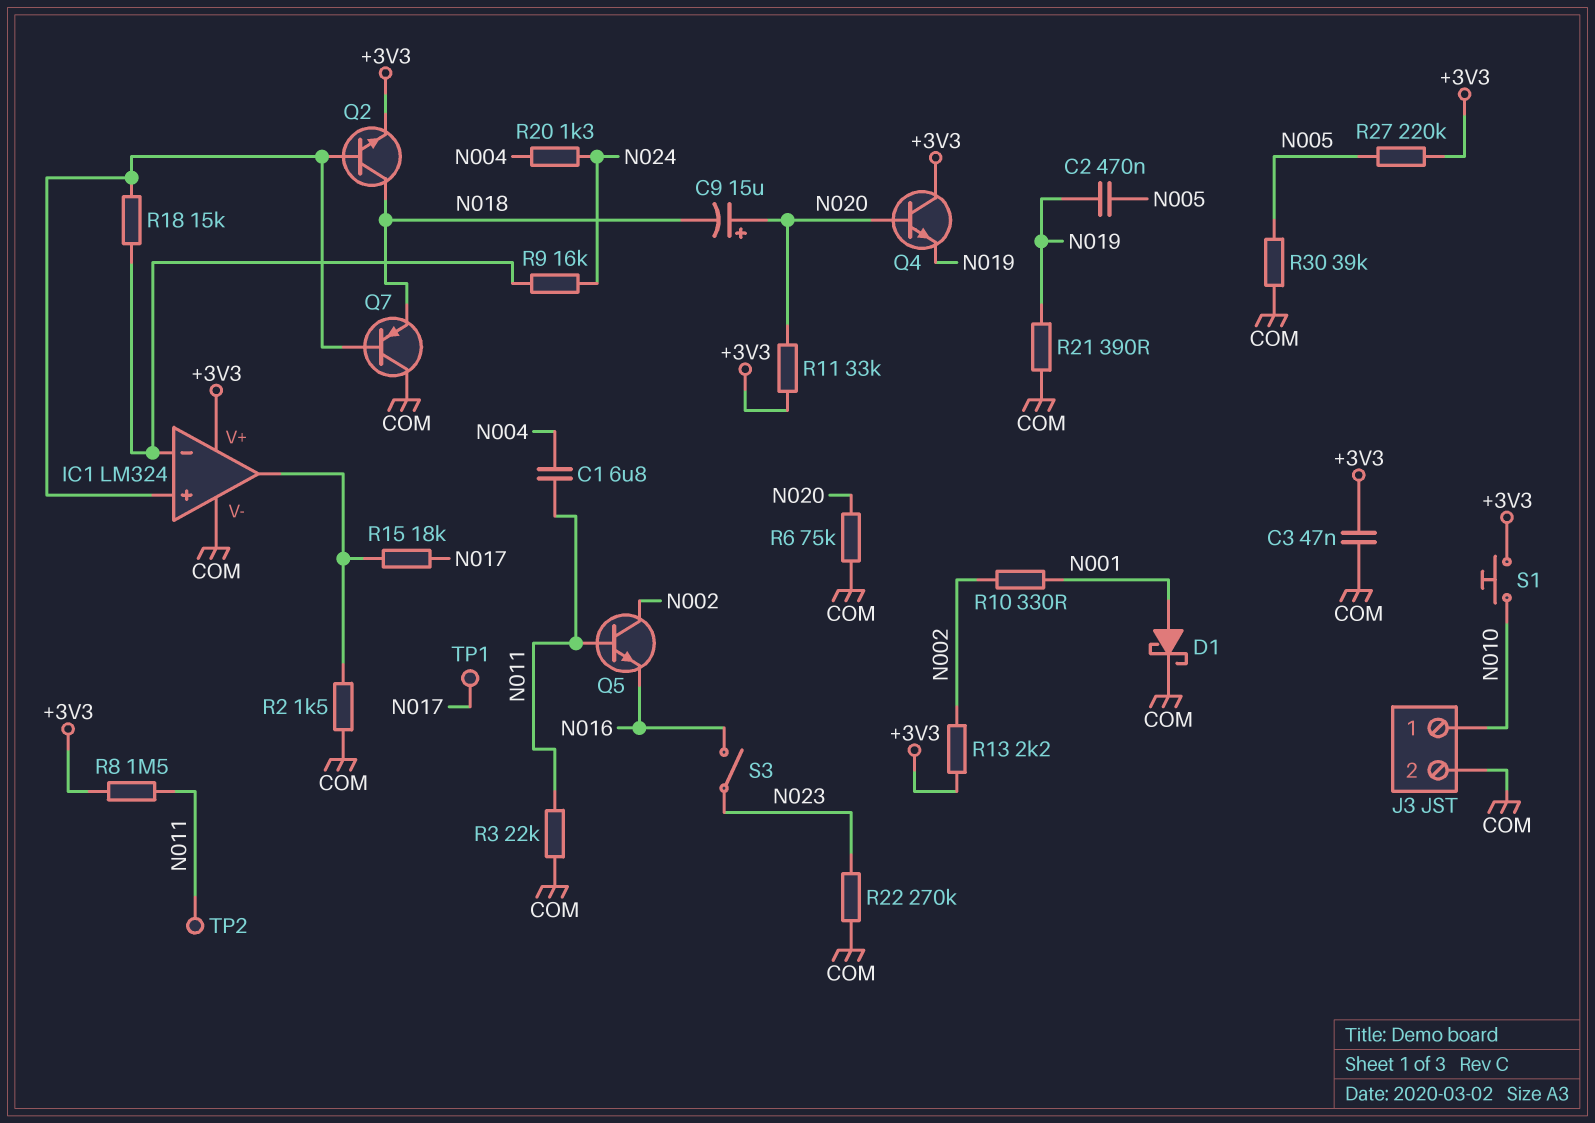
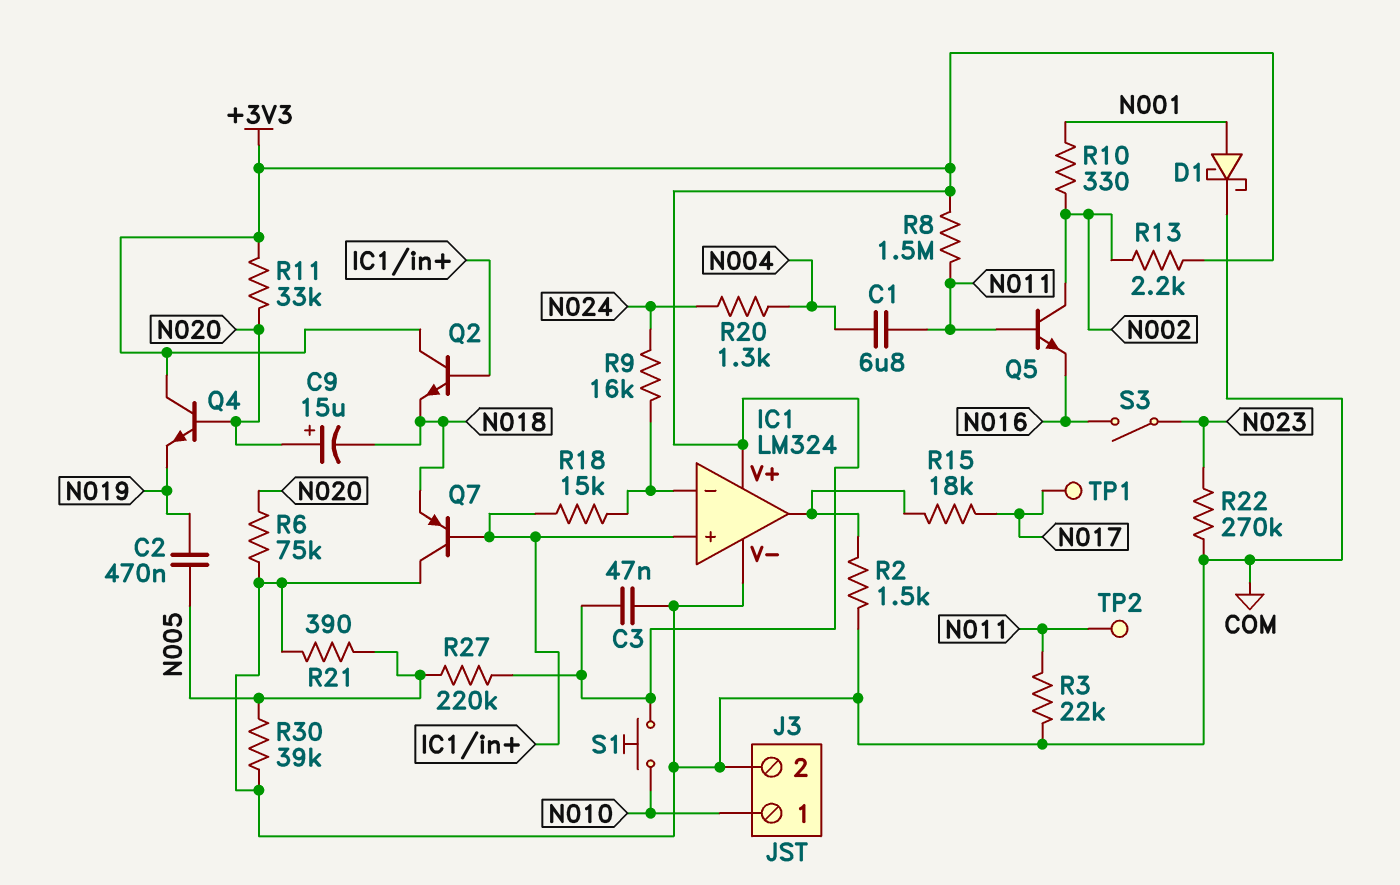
Q2: NPN (B IC1/in+, C N018, E +3V3) -> NPN (B IC1/in+, C +3V3, E N018)
R21: 390 (COM, N019) -> 390 (COM, N005)

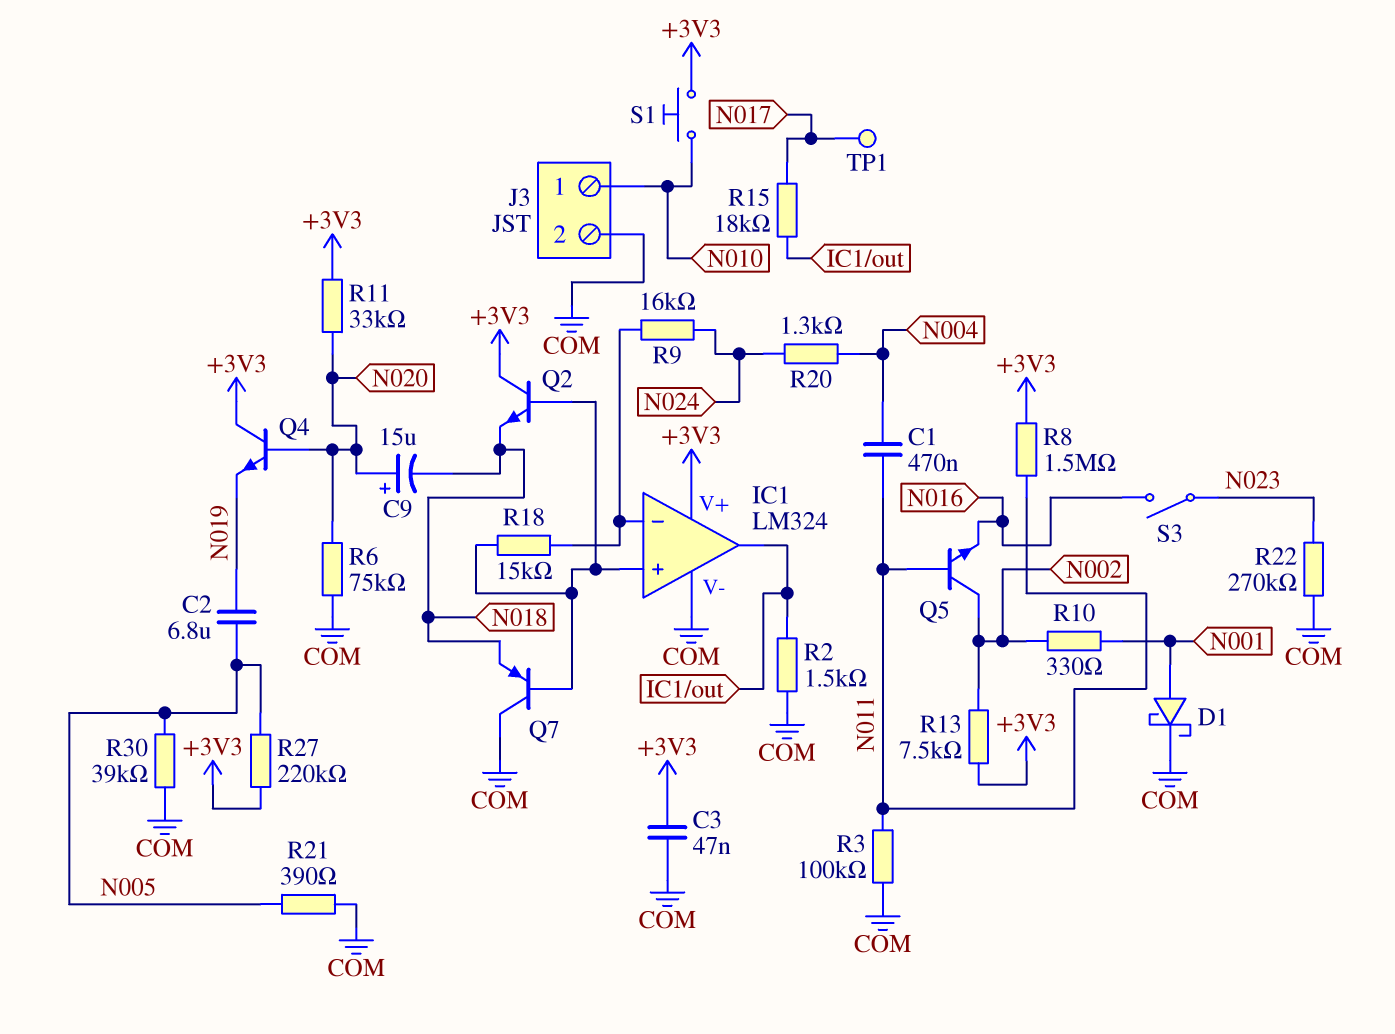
C1: 6.8uF (N004, N011) -> 470nF (N004, N011)
C2: 470nF (N005, N019) -> 6.8uF (N005, N019)
R3: 22k (COM, N011) -> 100k (COM, N011)
R13: 2.2k (+3V3, N002) -> 7.5k (+3V3, N002)
TP2: test point (N011) -> none

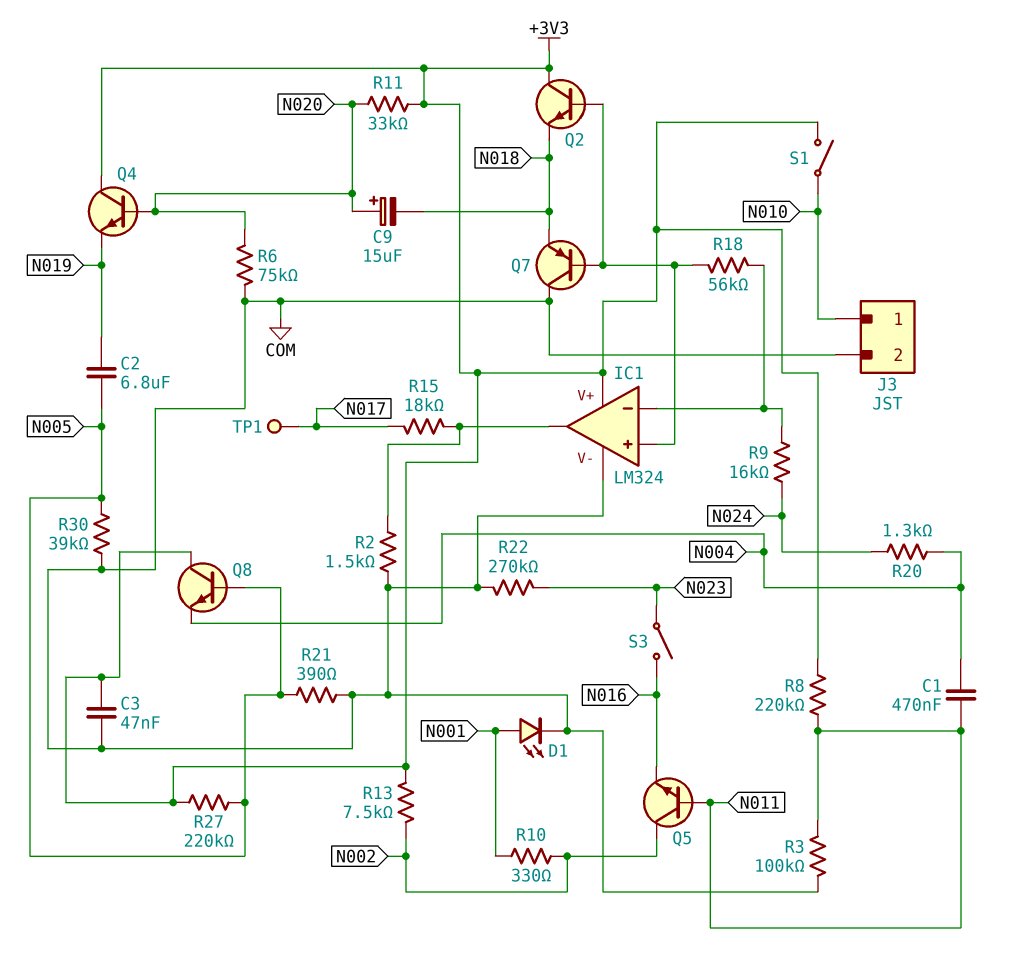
D1: schottky (A N001, K COM) -> LED (A N001, K COM)
Q8: none -> NPN (B N005, C +3V3, E N004)
R8: 1.5M (+3V3, N011) -> 220k (+3V3, N011)
R18: 15k (IC1/in+, IC1/in-) -> 56k (IC1/in+, IC1/in-)
S1: button (+3V3, N010) -> switch (+3V3, N010)

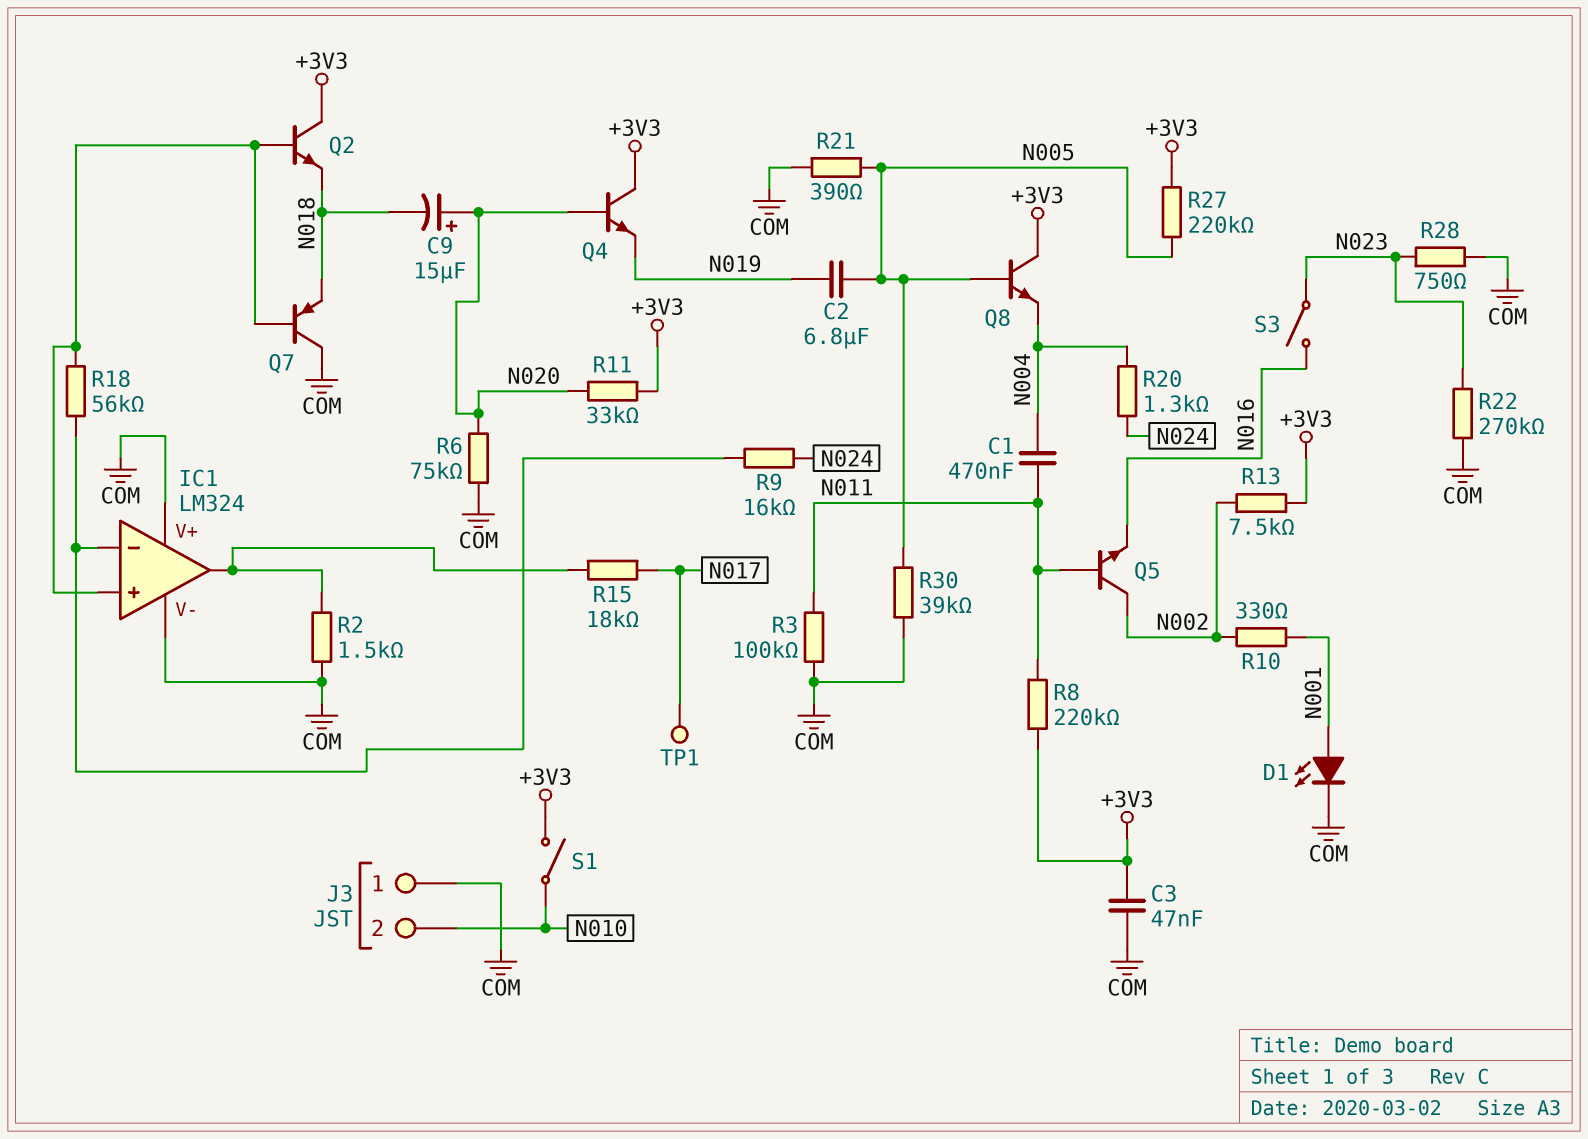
IC1 pin V+: +3V3 -> COM
J3 pin 1: N010 -> COM
J3 pin 2: COM -> N010
R28: none -> 750 (COM, N023)

